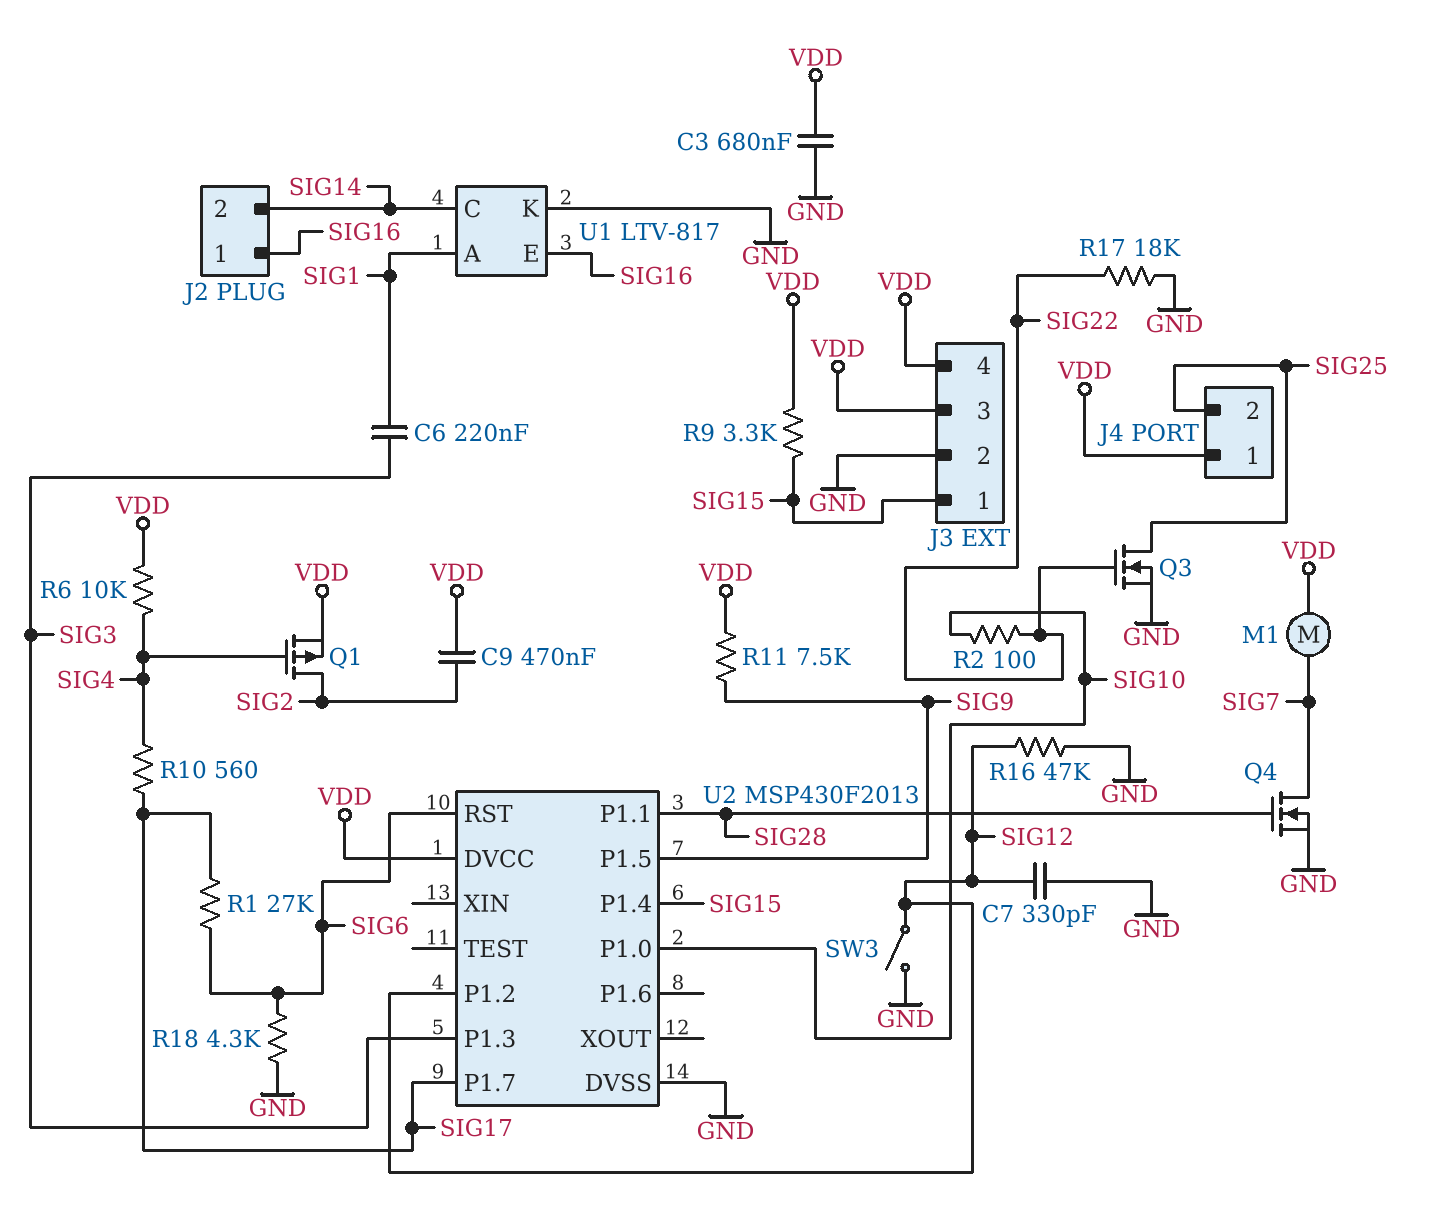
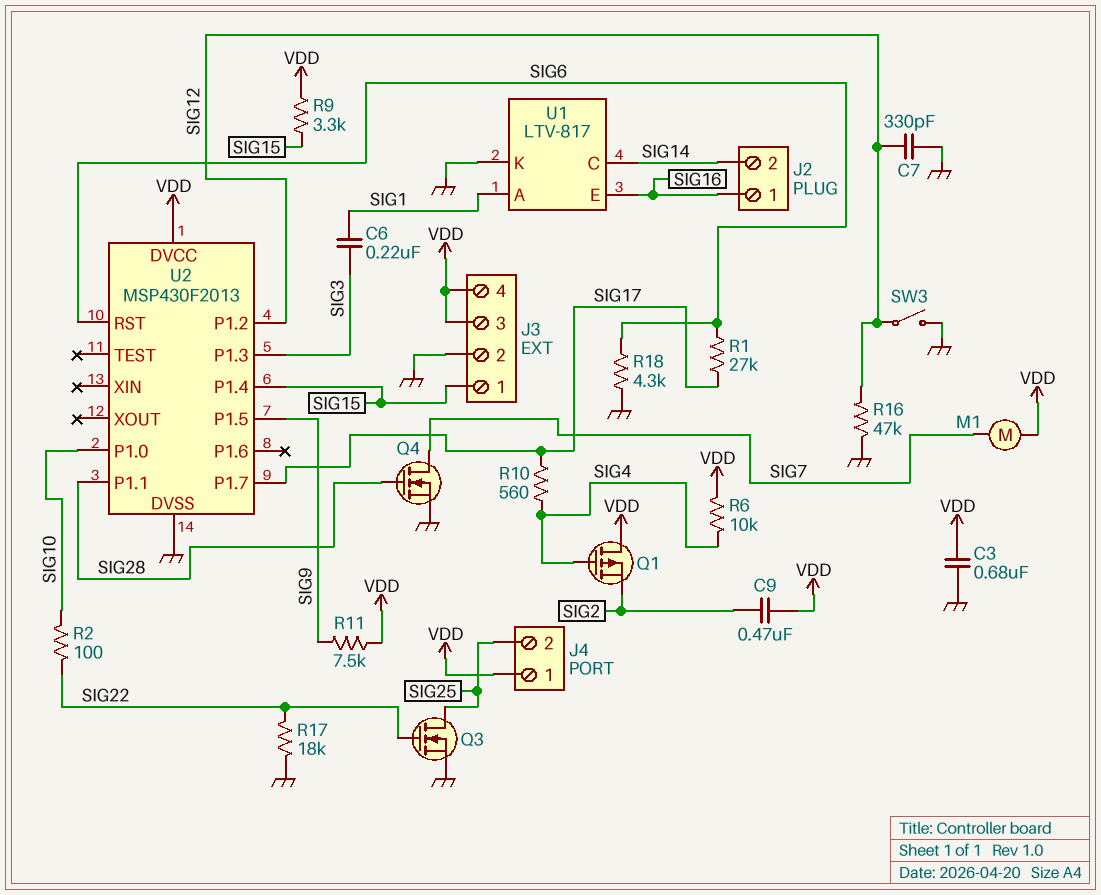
Q1: PMOS (G SIG4, D SIG2, S VDD) -> PMOS (G SIG4, D VDD, S SIG2)

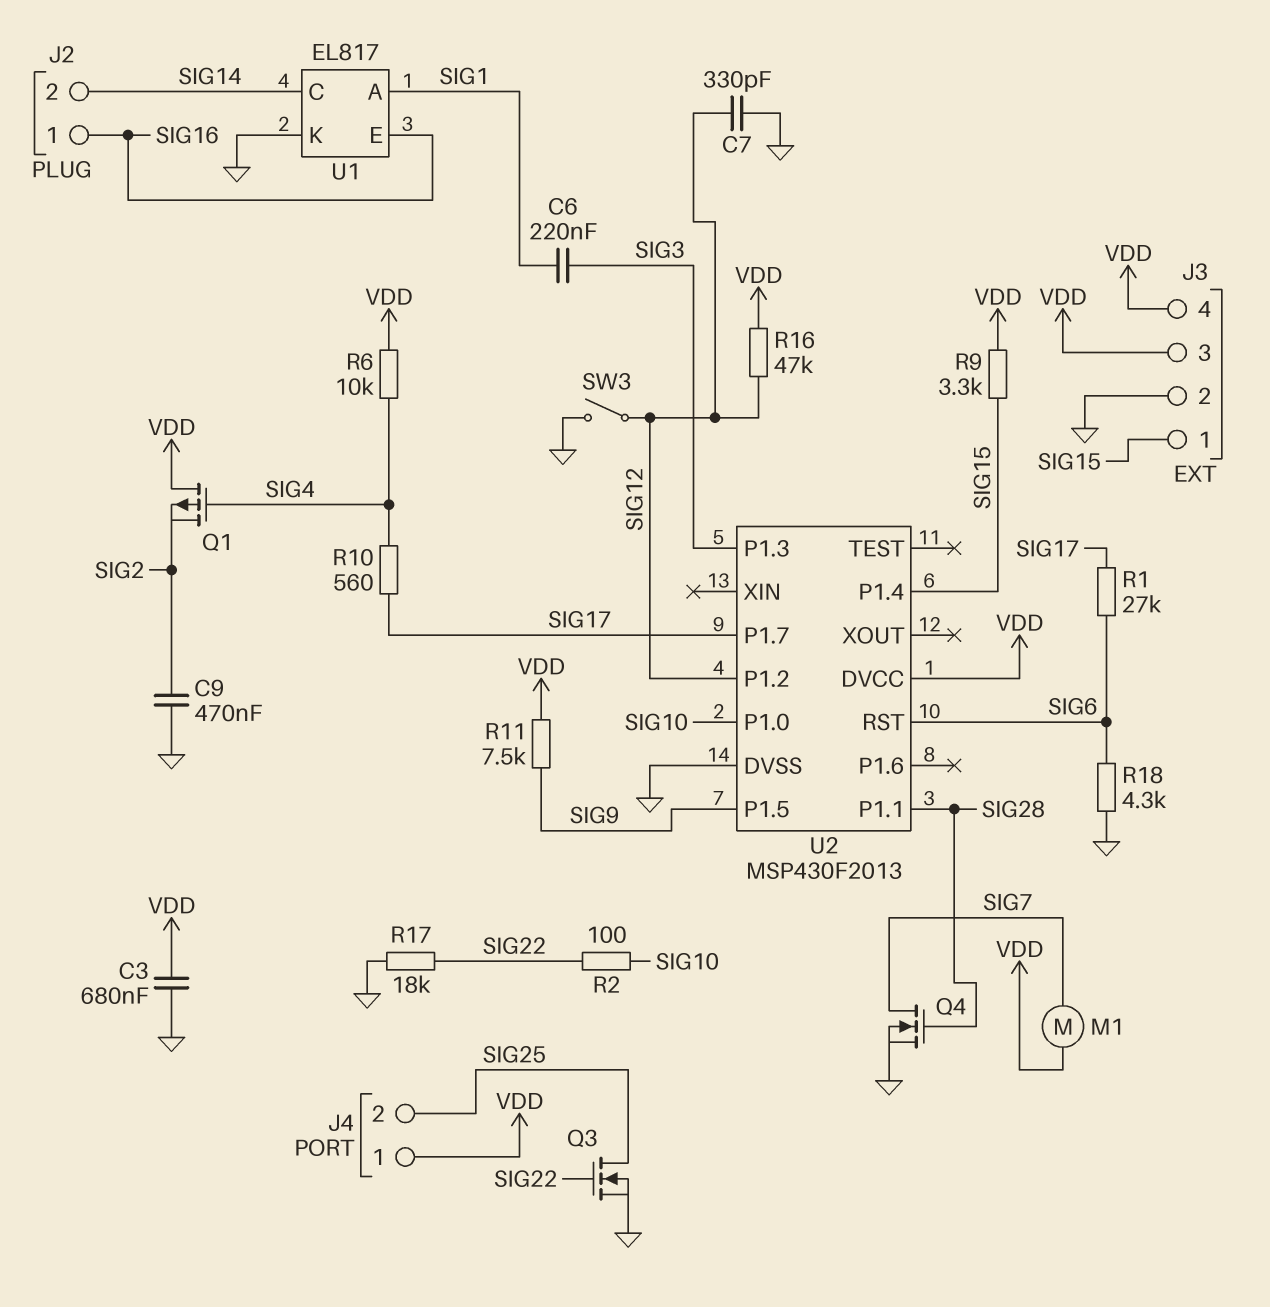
C9: 470nF (SIG2, VDD) -> 470nF (GND, SIG2)
R16: 47k (GND, SIG12) -> 47k (SIG12, VDD)
U1: LTV-817 -> EL817

